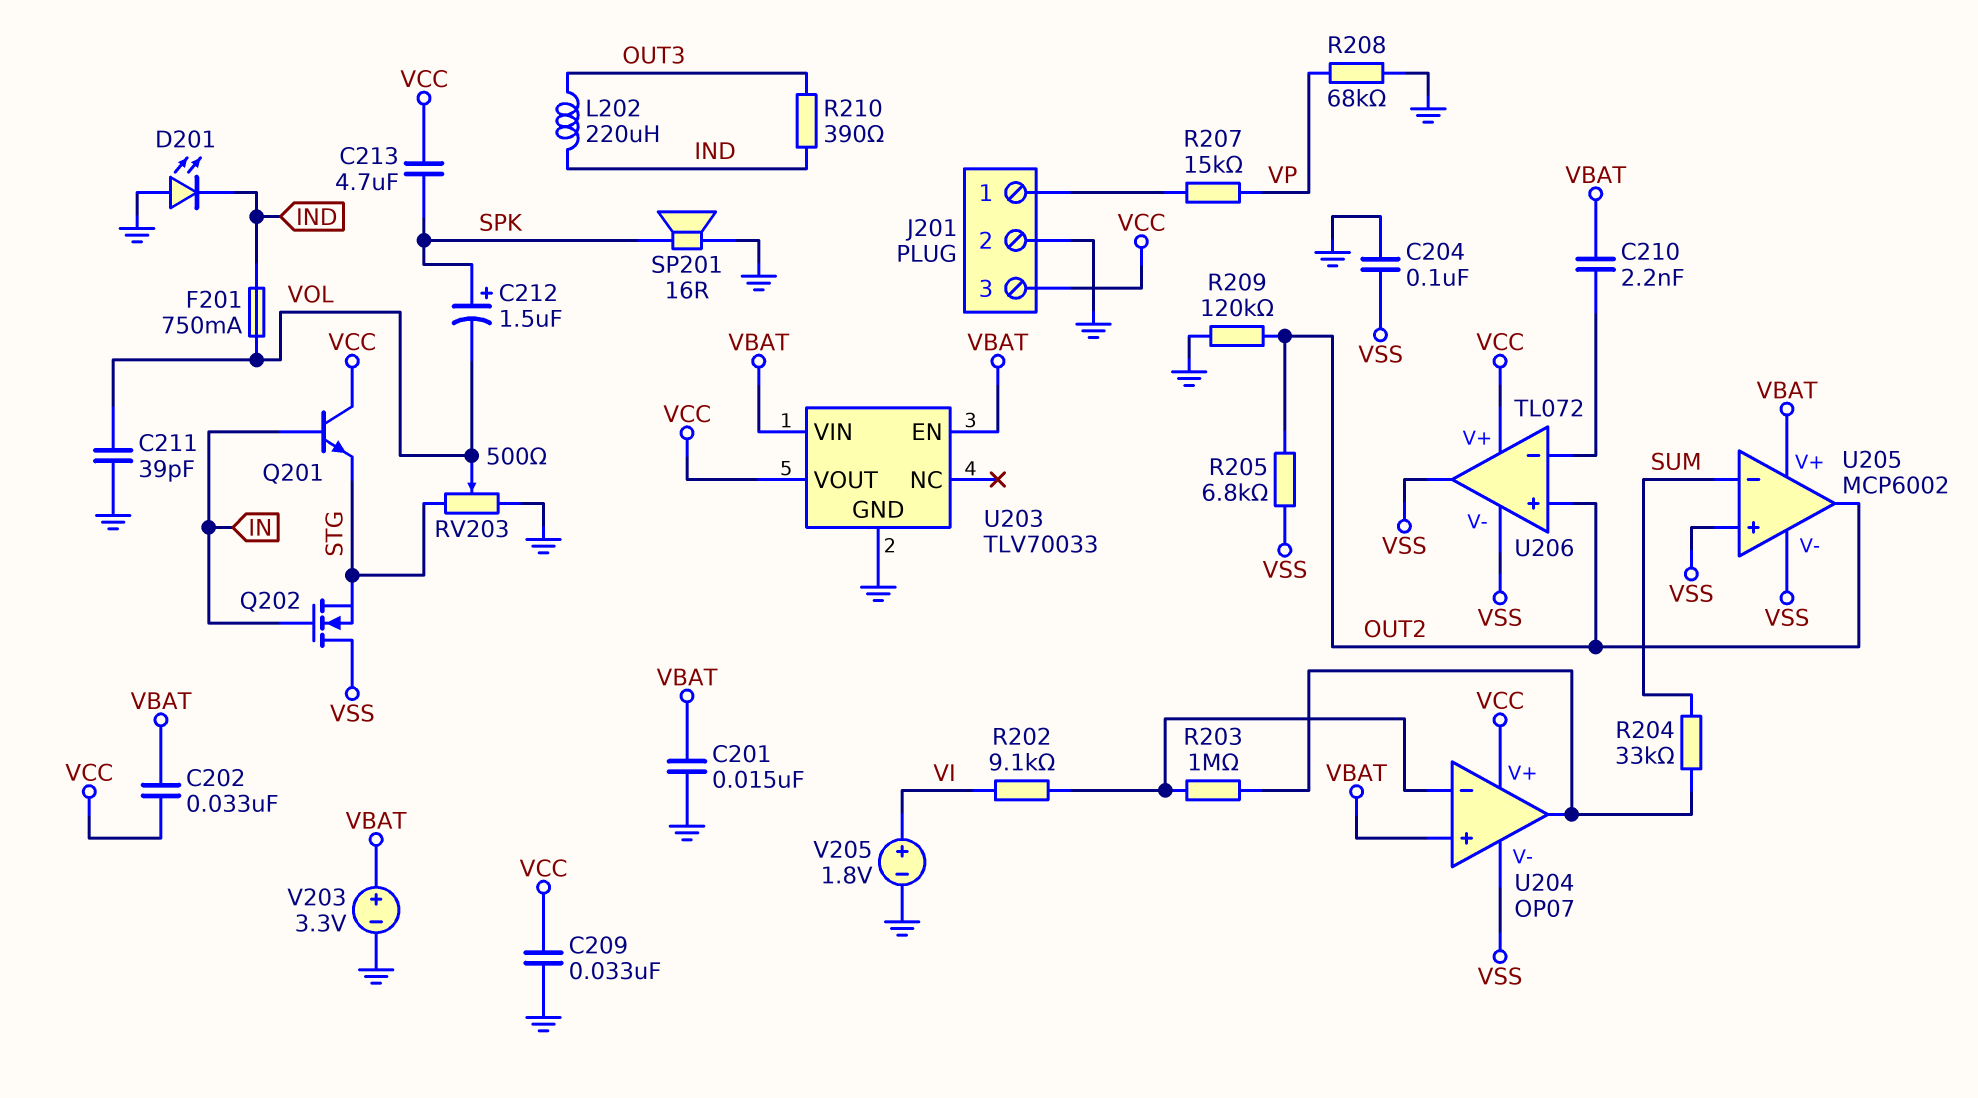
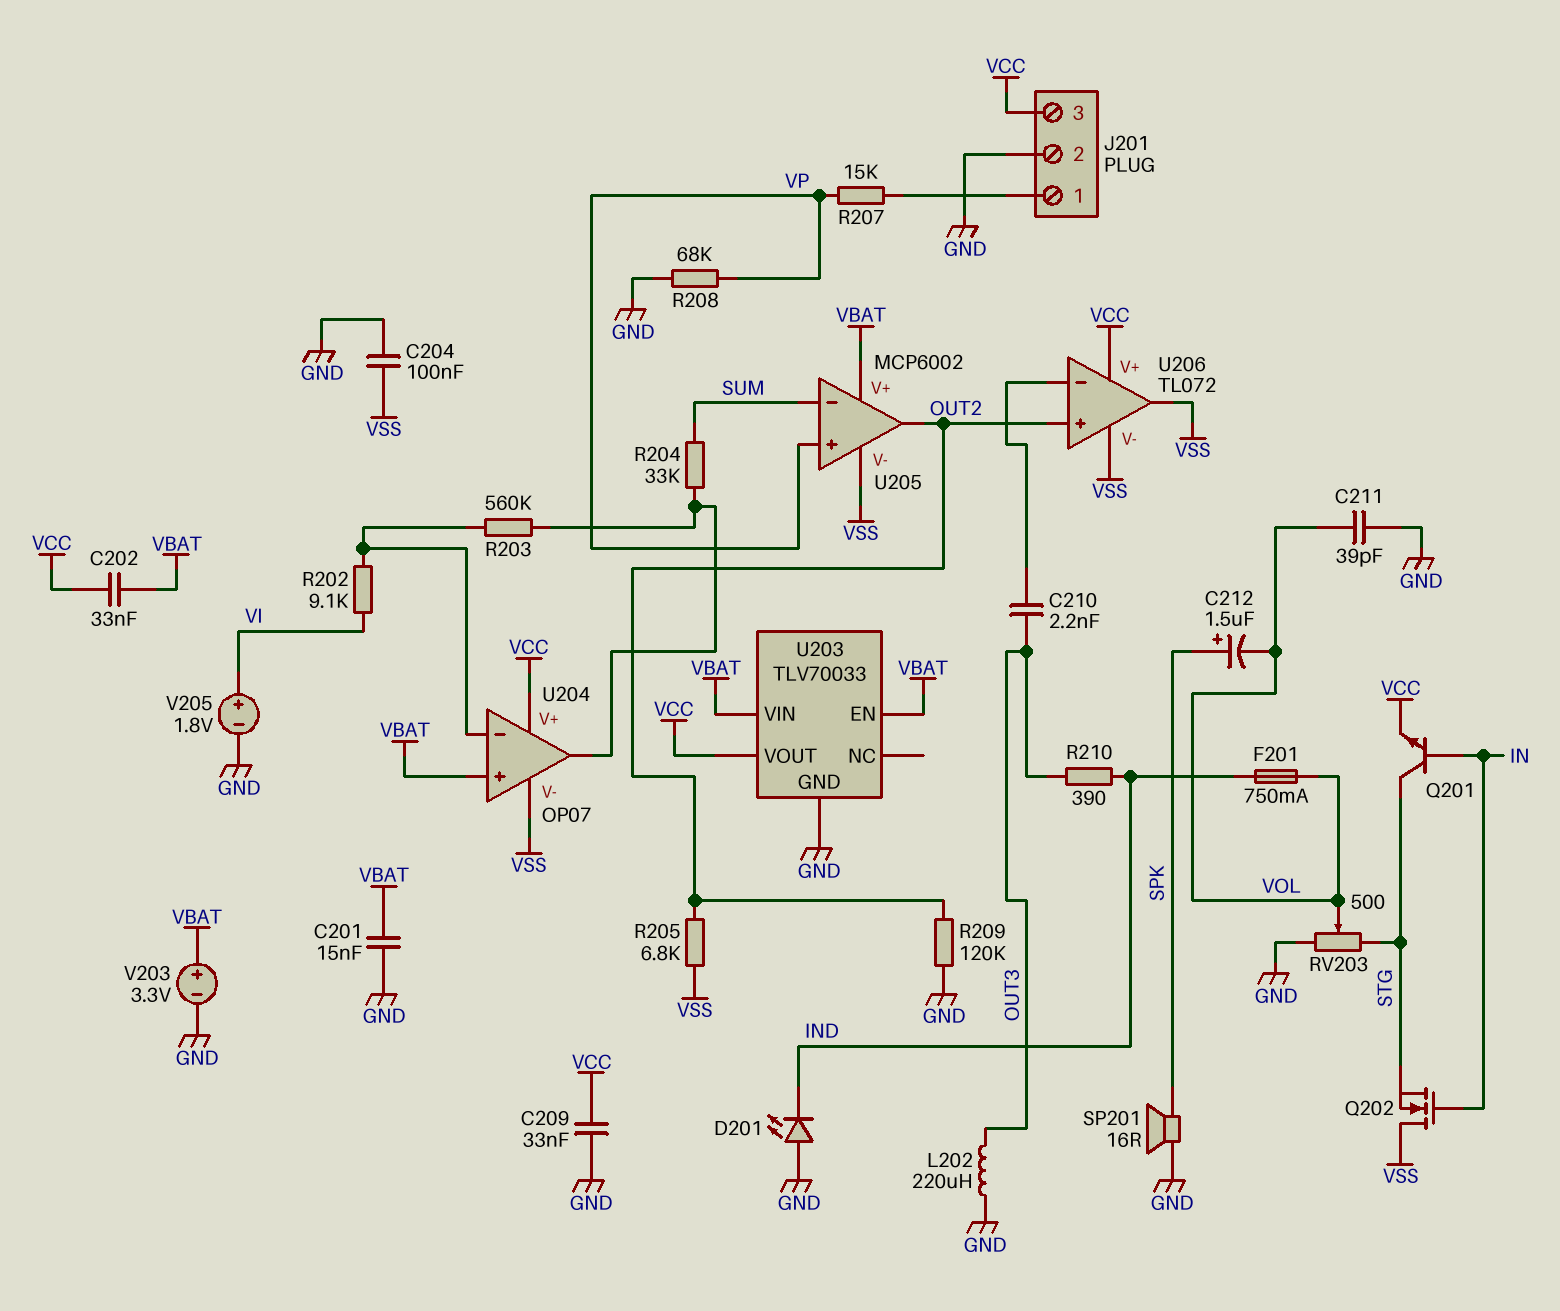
C210: 2.2nF (U206/in-, VBAT) -> 2.2nF (OUT3, U206/in-)
C213: 4.7uF (SPK, VCC) -> none
L202: 220uH (IND, OUT3) -> 220uH (GND, OUT3)
Q201: NPN (B IN, C VCC, E STG) -> NPN (B IN, C STG, E VCC)
R203: 1M (U204/in-, U204/out) -> 560k (U204/in-, U204/out)
U205 pin in+: VSS -> VP

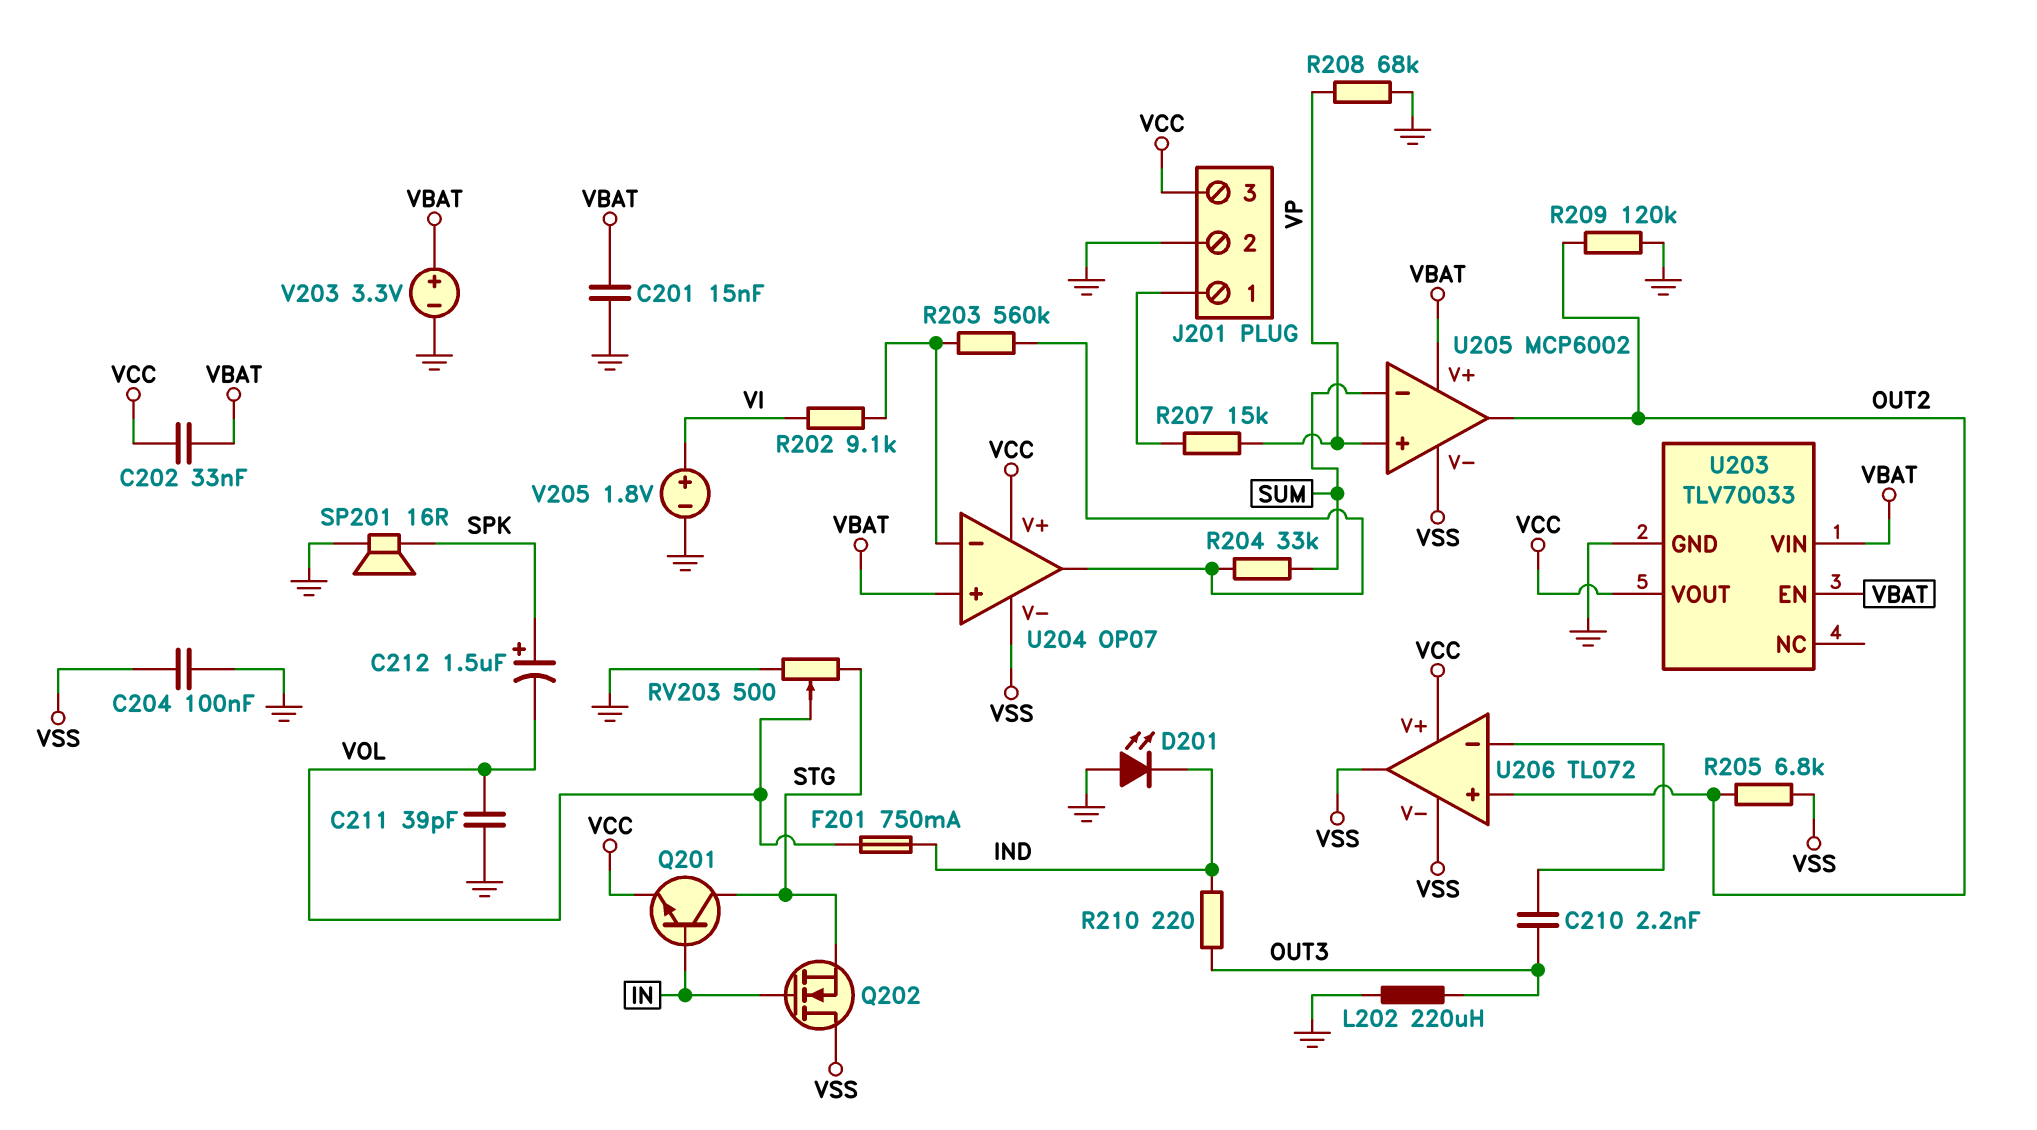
C209: 33nF (GND, VCC) -> none
R210: 390 (IND, OUT3) -> 220 (IND, OUT3)

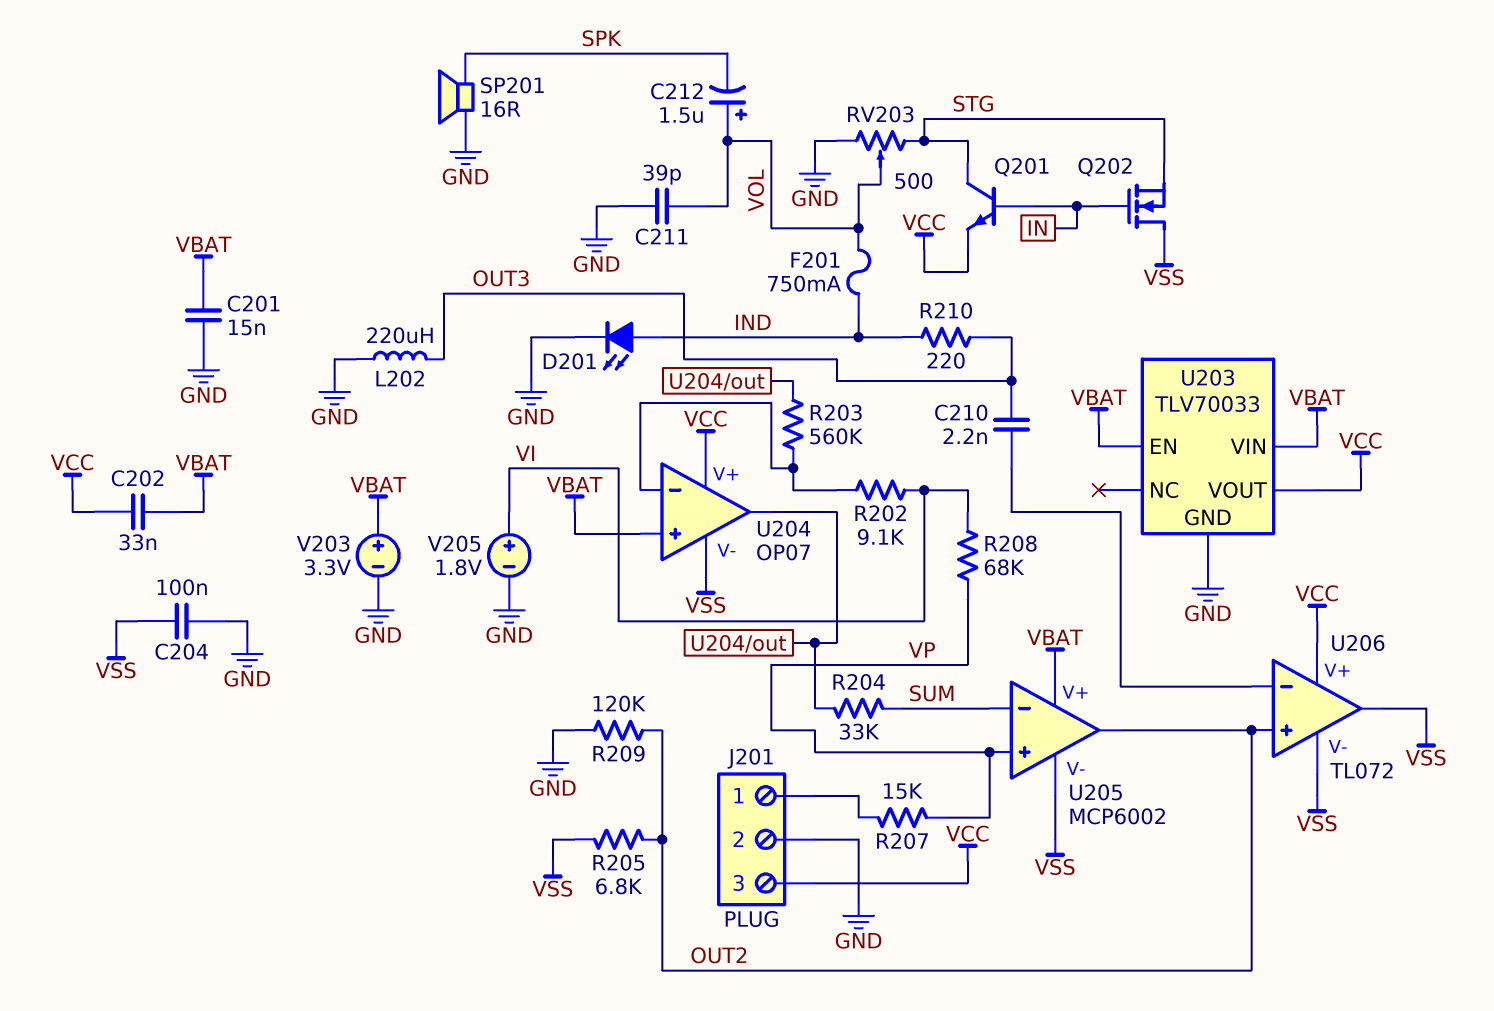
C212: 1.5uF (plus SPK, minus VOL) -> 1.5uF (plus VOL, minus SPK)
D201: LED (A GND, K IND) -> LED (A IND, K GND)
R208: 68k (GND, VP) -> 68k (VI, VP)

